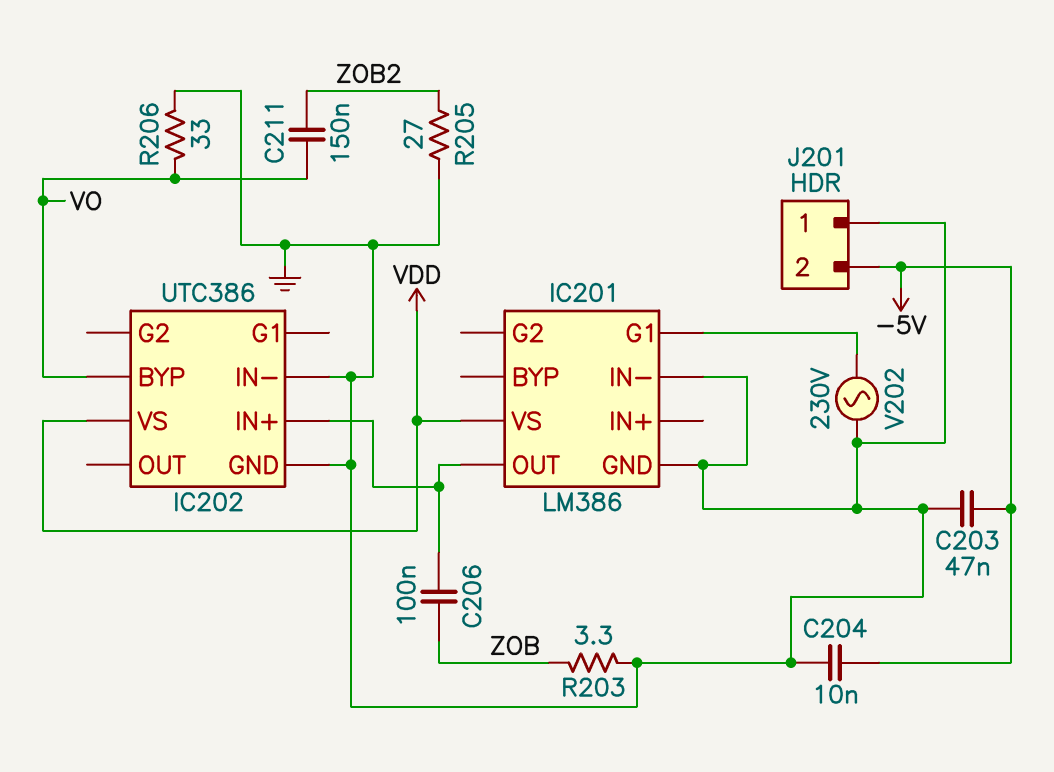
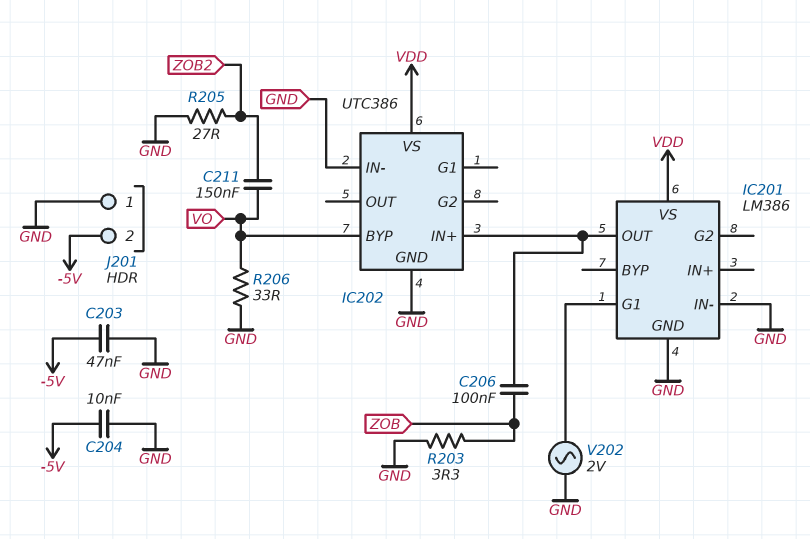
V202: AC 230V (GND, IC201/G1) -> AC 2V (GND, IC201/G1)

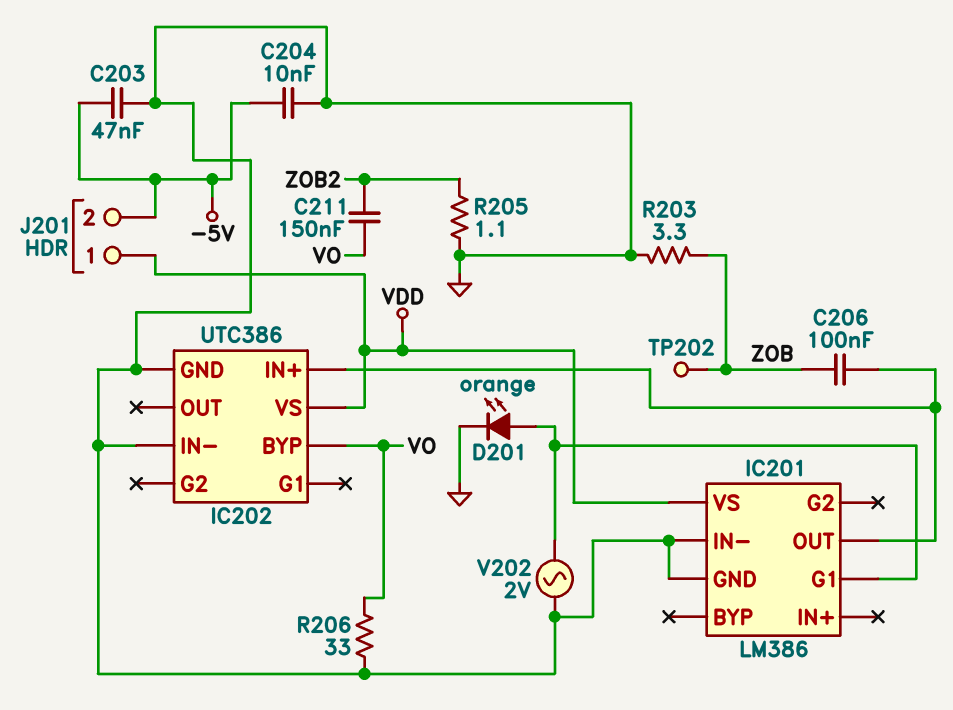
D201: none -> LED orange (A IC201/G1, K GND)
J201 pin 1: GND -> VDD
R205: 27 (GND, ZOB2) -> 1.1 (GND, ZOB2)
TP202: none -> test point (ZOB)

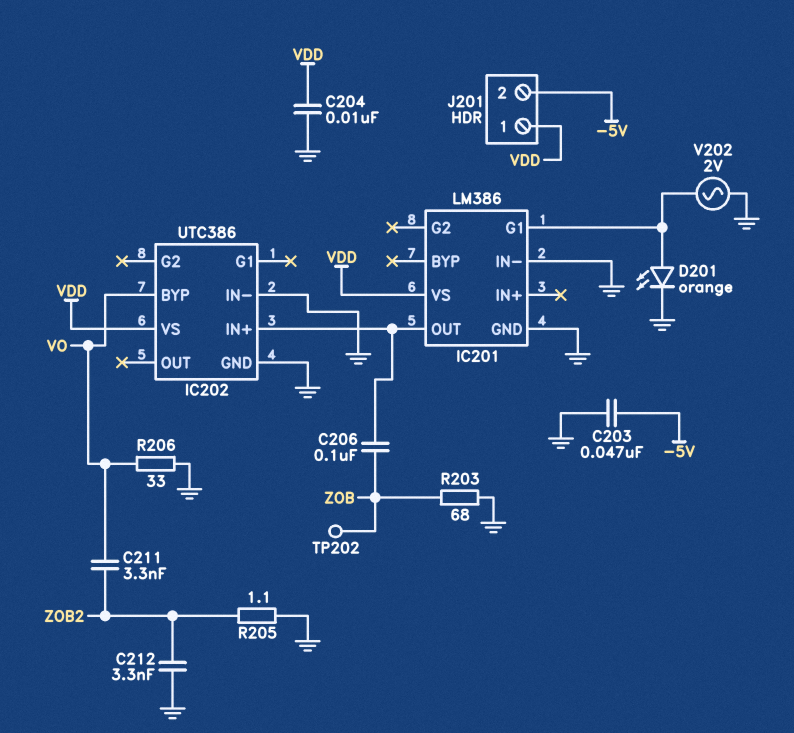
C204: 10nF (-5V, GND) -> 10nF (GND, VDD)
C211: 150nF (VO, ZOB2) -> 3.3nF (VO, ZOB2)
C212: none -> 3.3nF (GND, ZOB2)
R203: 3.3 (GND, ZOB) -> 68 (GND, ZOB)

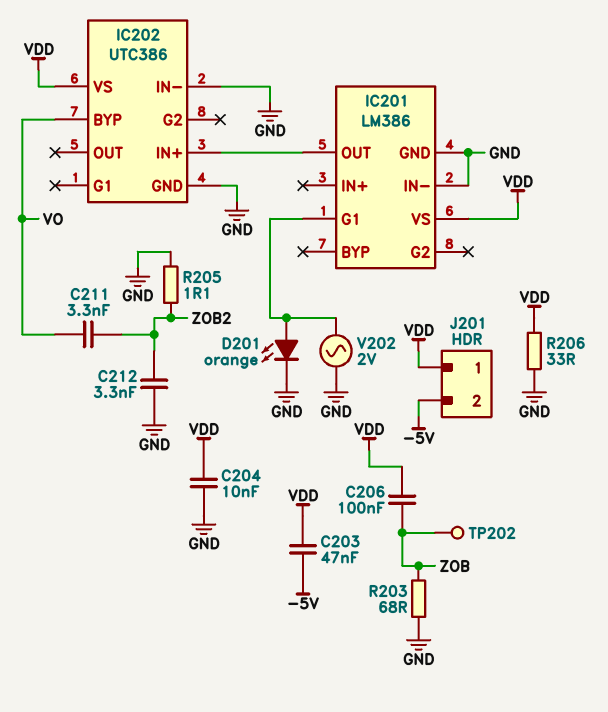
C203: 47nF (-5V, GND) -> 47nF (-5V, VDD)
C206: 100nF (IC201/OUT, ZOB) -> 100nF (VDD, ZOB)
R206: 33 (GND, VO) -> 33 (GND, VDD)

